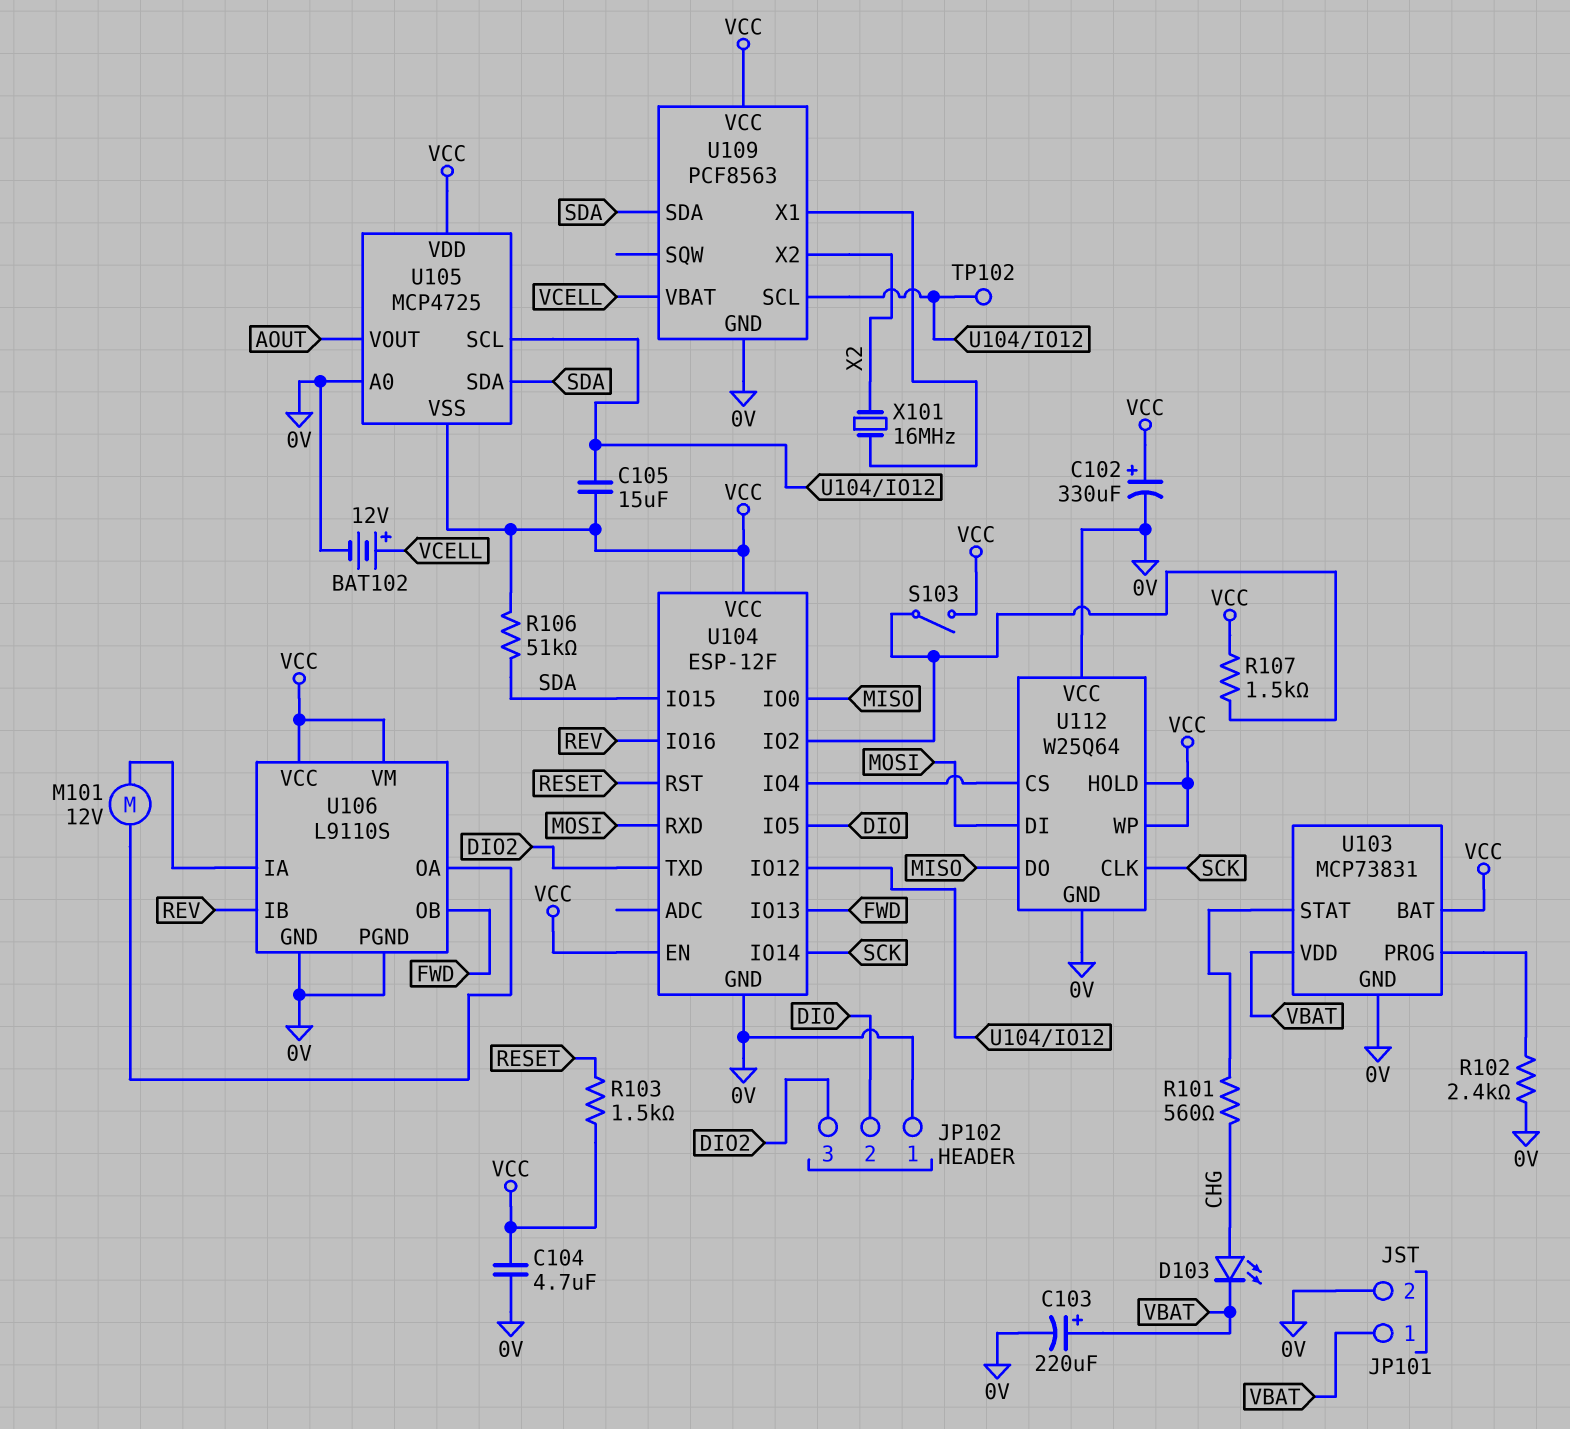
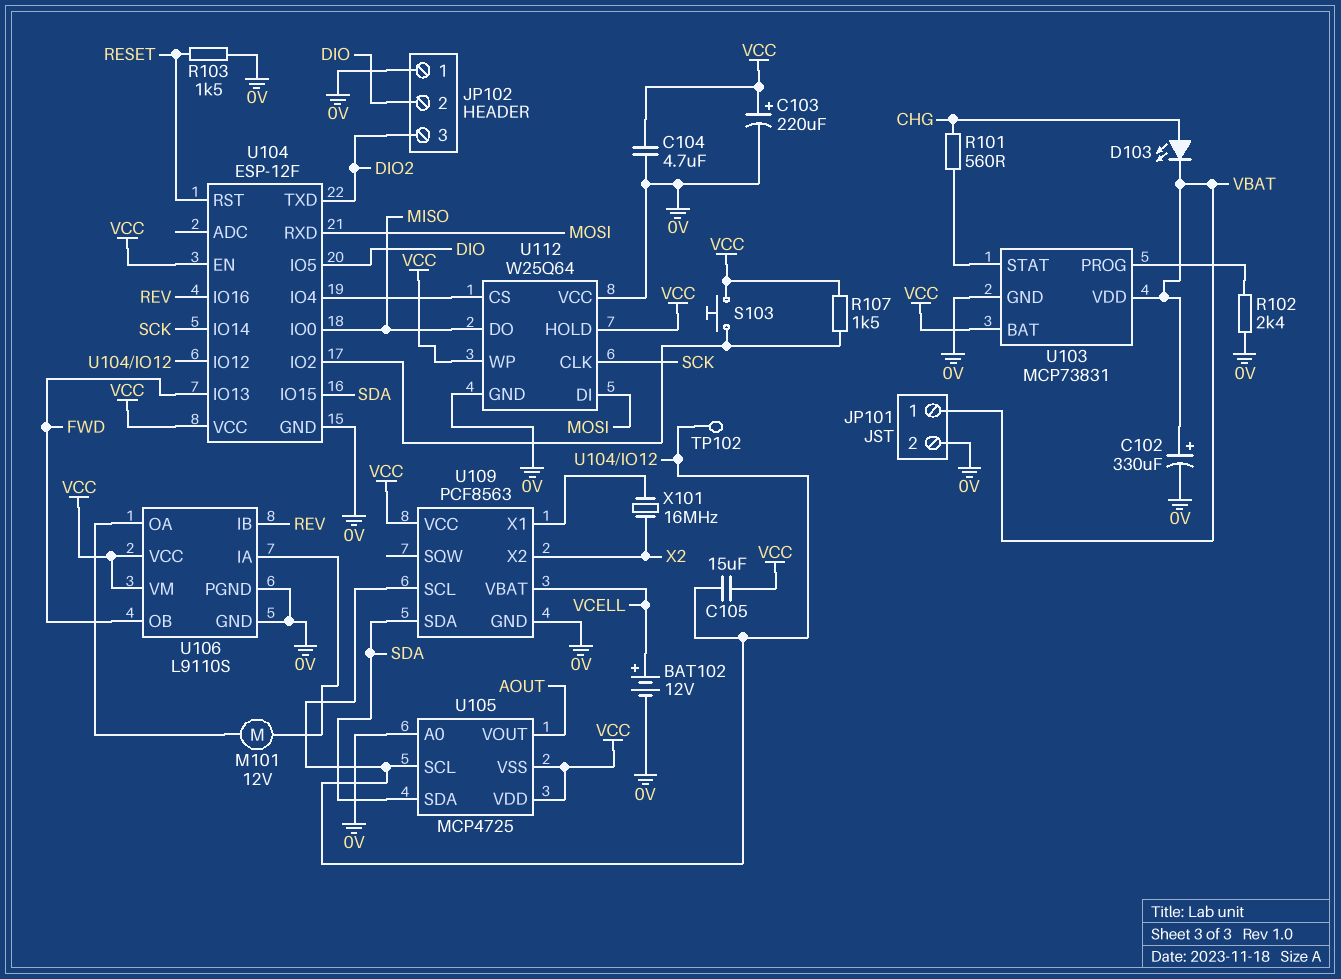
C102: 330uF (plus VCC, minus 0V) -> 330uF (plus VBAT, minus 0V)
C103: 220uF (plus VBAT, minus 0V) -> 220uF (plus VCC, minus 0V)
R103: 1.5k (RESET, VCC) -> 1.5k (0V, RESET)
R106: 51k (SDA, VCC) -> none
S103: switch (U104/IO2, VCC) -> button (U104/IO2, VCC)

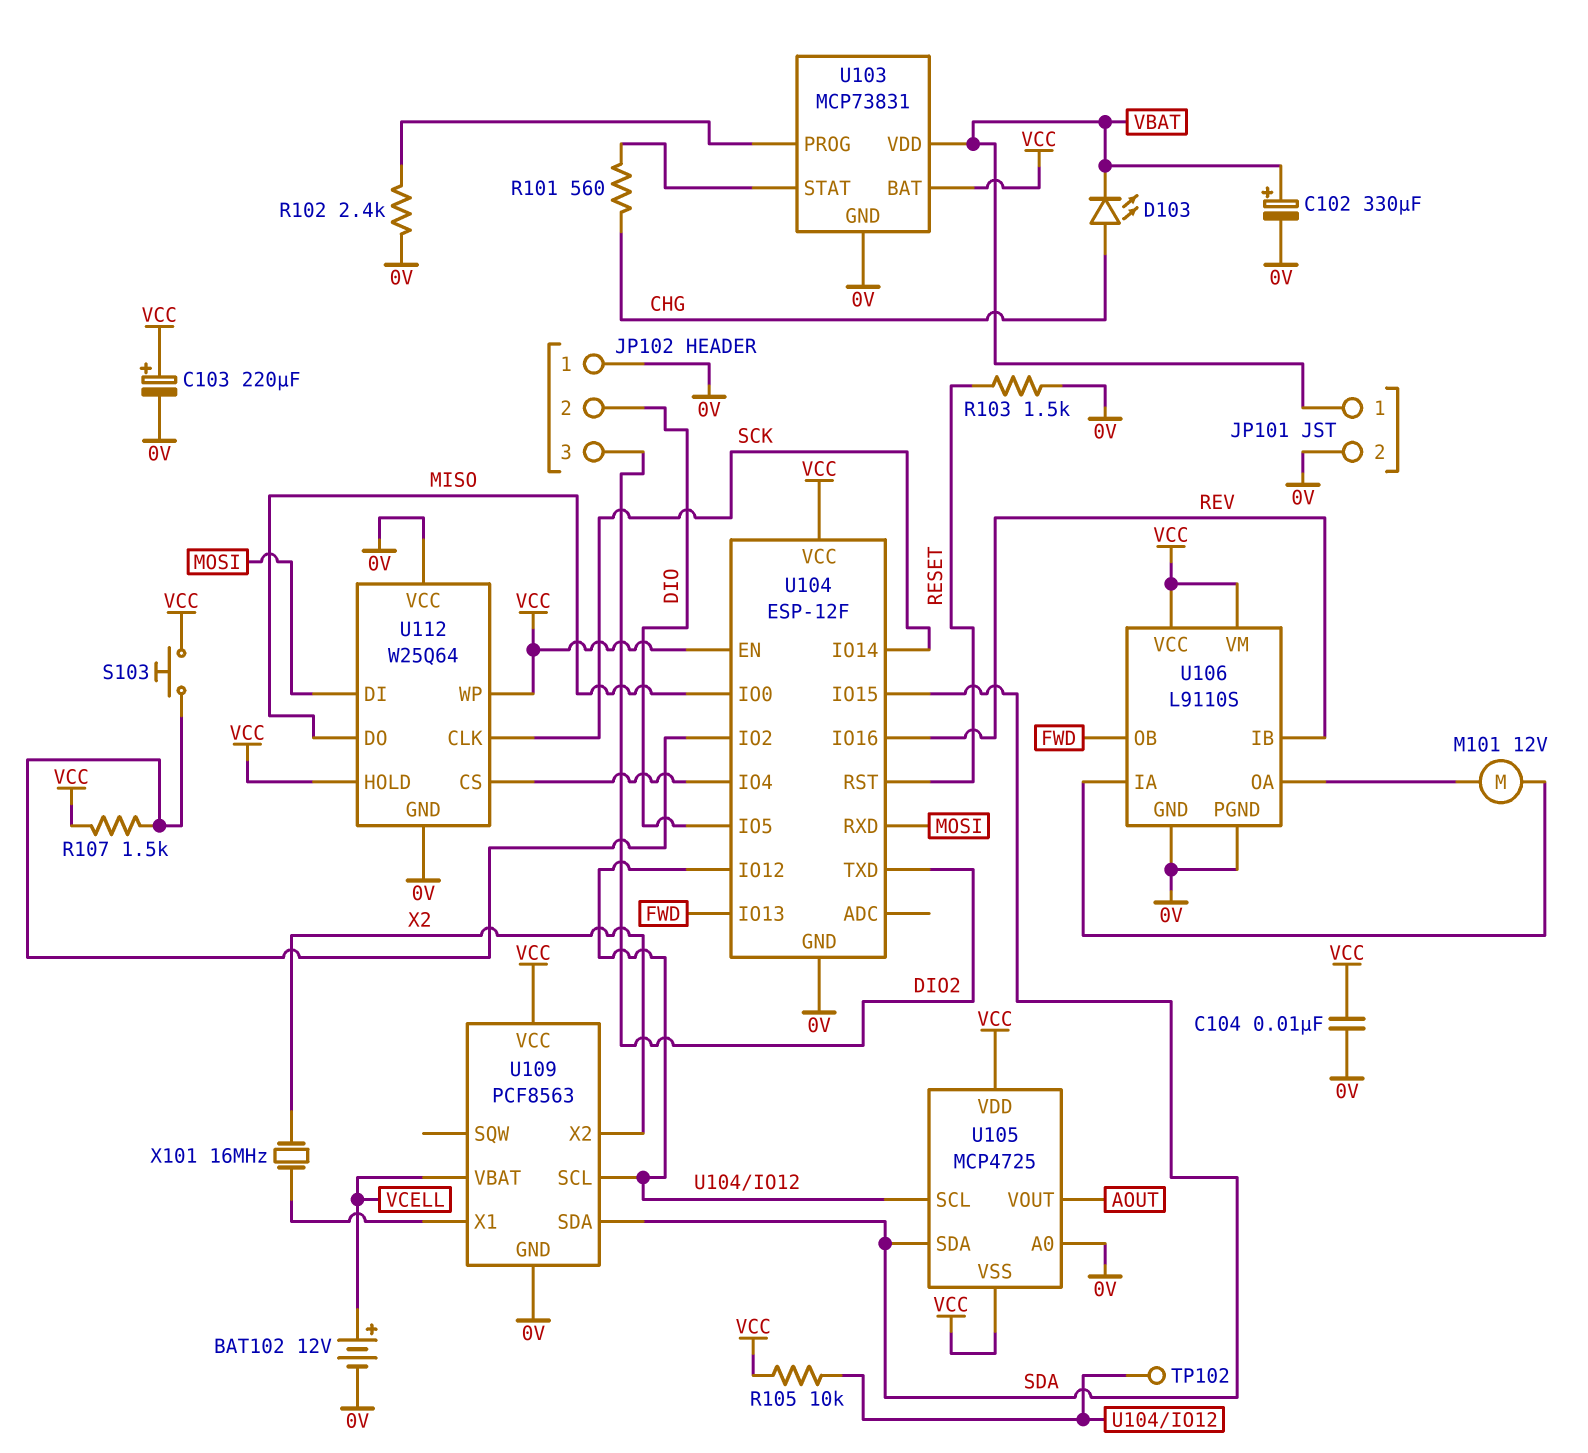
C104: 4.7uF (0V, VCC) -> 10nF (0V, VCC)
C105: 15uF (U104/IO12, VCC) -> none
R105: none -> 10k (U104/IO12, VCC)

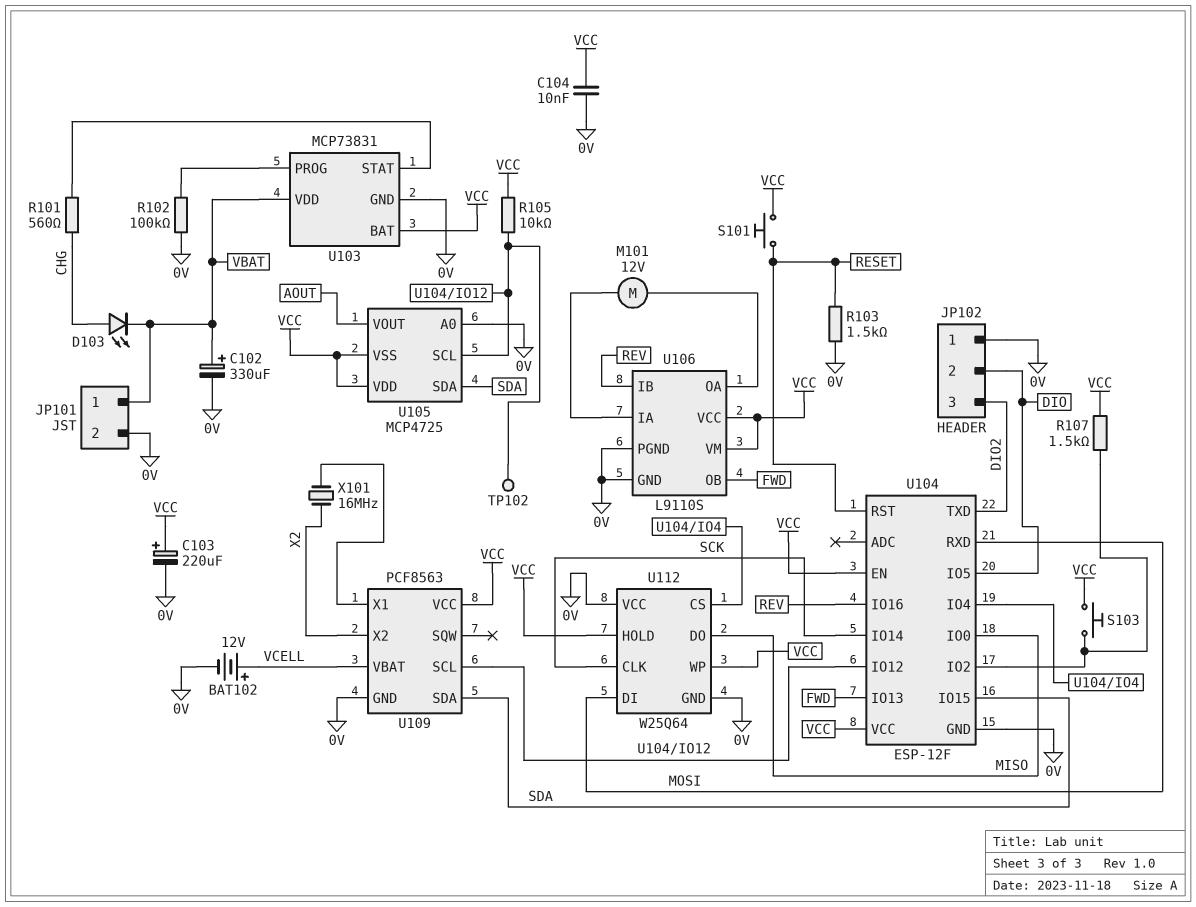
R102: 2.4k (0V, U103/PROG) -> 100k (0V, U103/PROG)
S101: none -> button (RESET, VCC)

